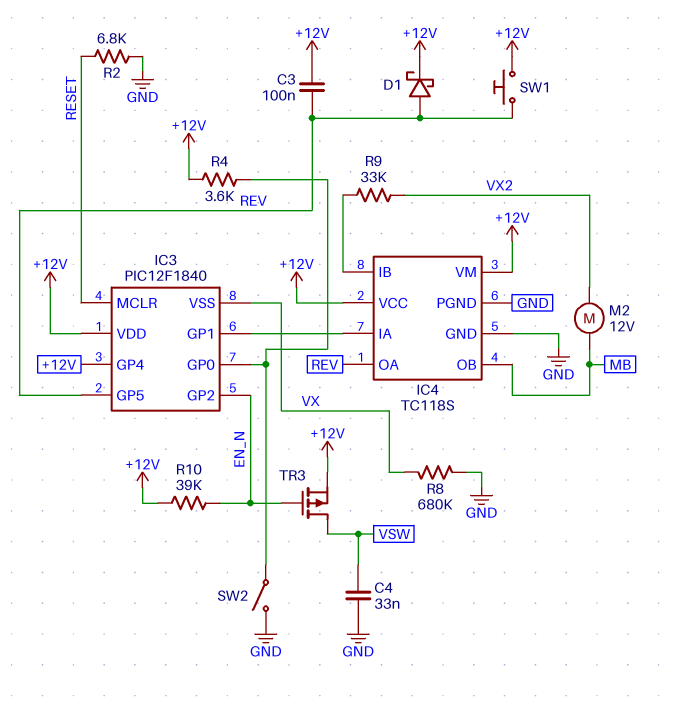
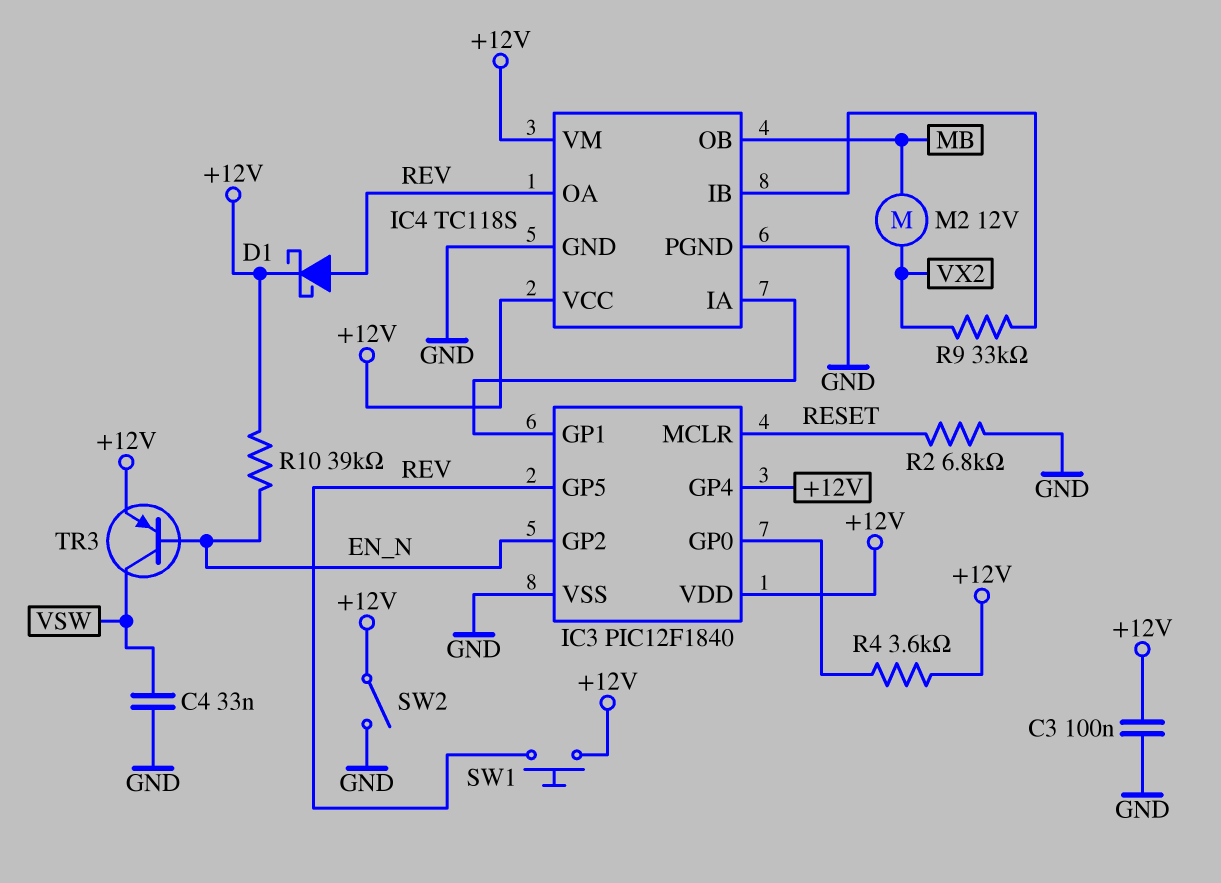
C3: 100nF (+12V, REV) -> 100nF (+12V, GND)
IC3 pin VSS: VX -> GND
R8: 680k (GND, VX) -> none
SW2: switch (GND, IC3/GP0) -> switch (+12V, GND)
TR3: PMOS (G EN_N, D VSW, S +12V) -> PNP (B EN_N, C VSW, E +12V)

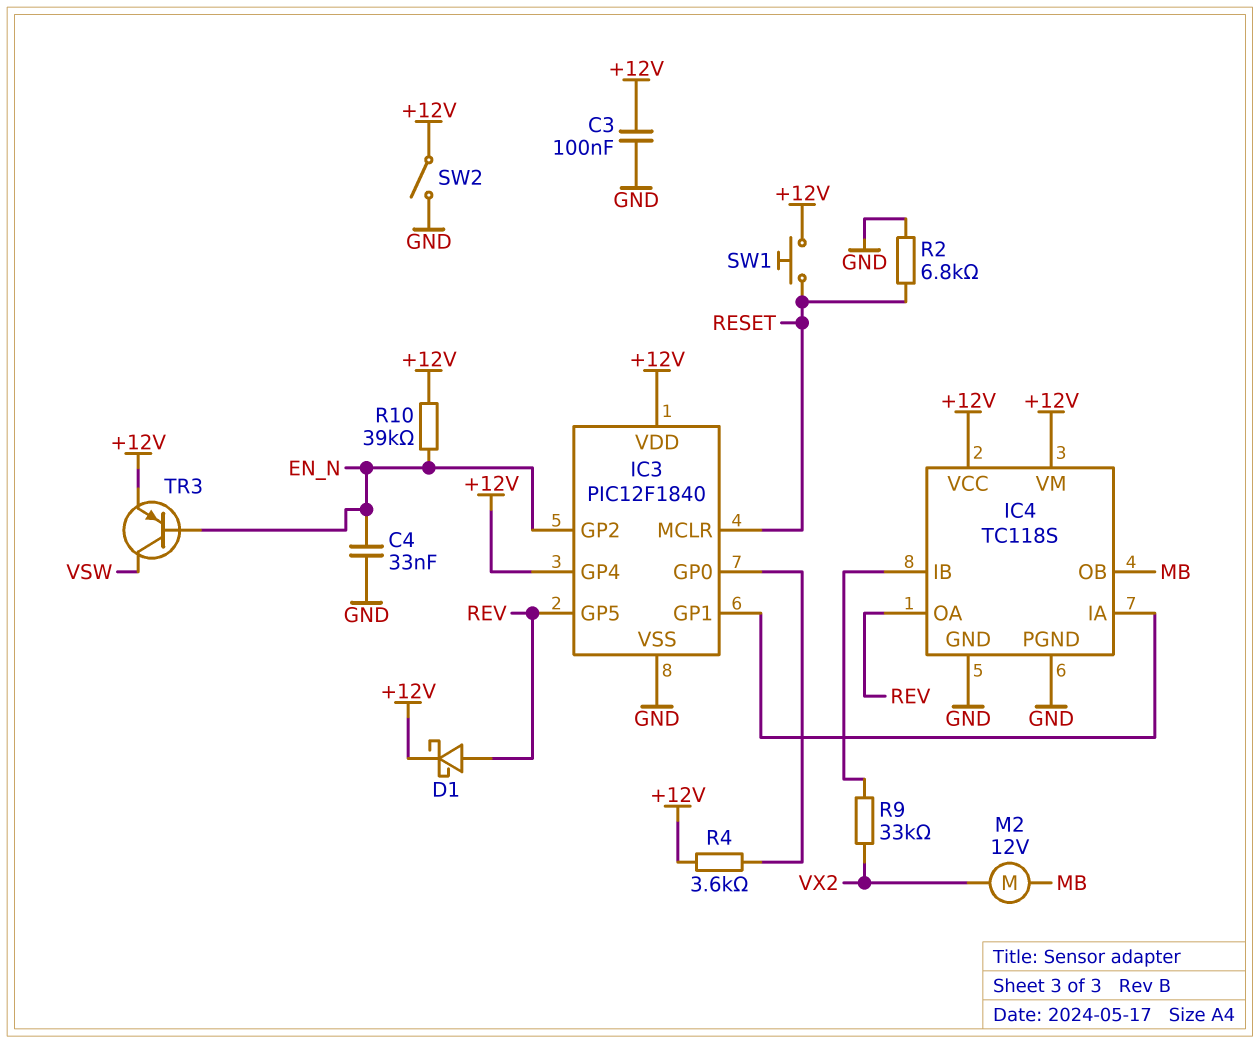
C4: 33nF (GND, VSW) -> 33nF (EN_N, GND)
SW1: button (+12V, REV) -> button (+12V, RESET)

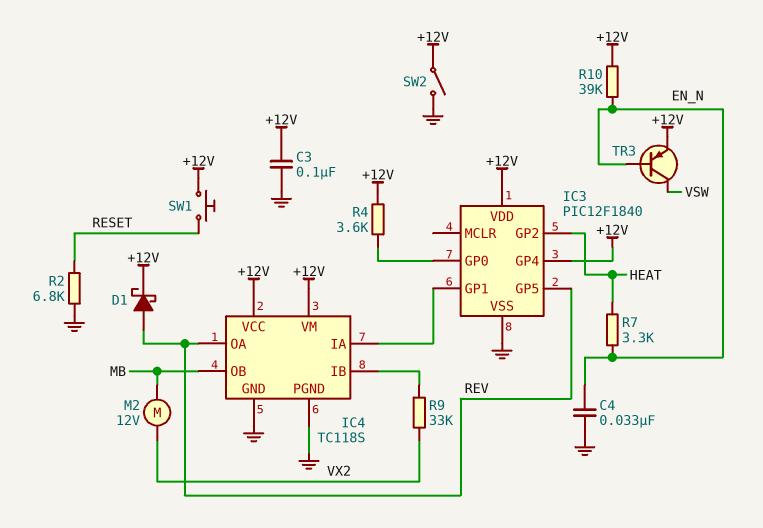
IC3 pin GP2: EN_N -> HEAT
IC3 pin MCLR: RESET -> none
R7: none -> 3.3k (EN_N, HEAT)

